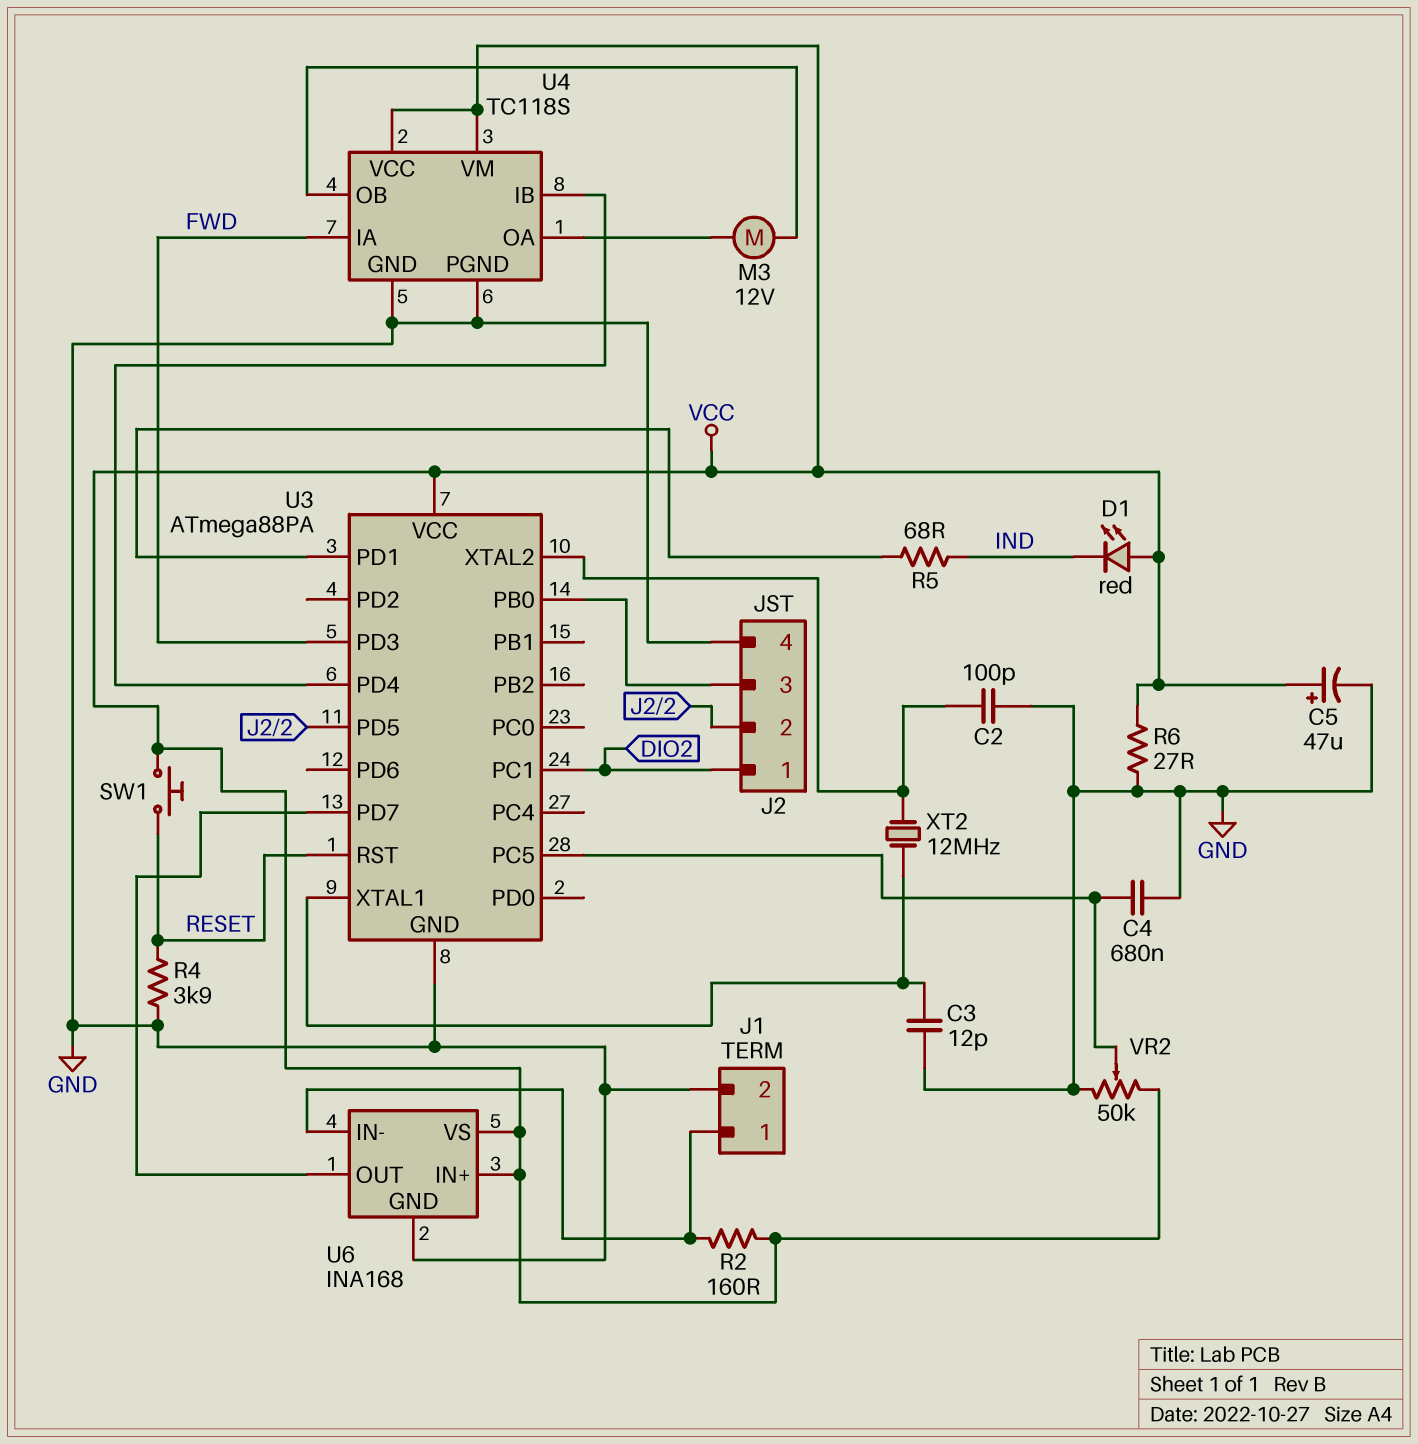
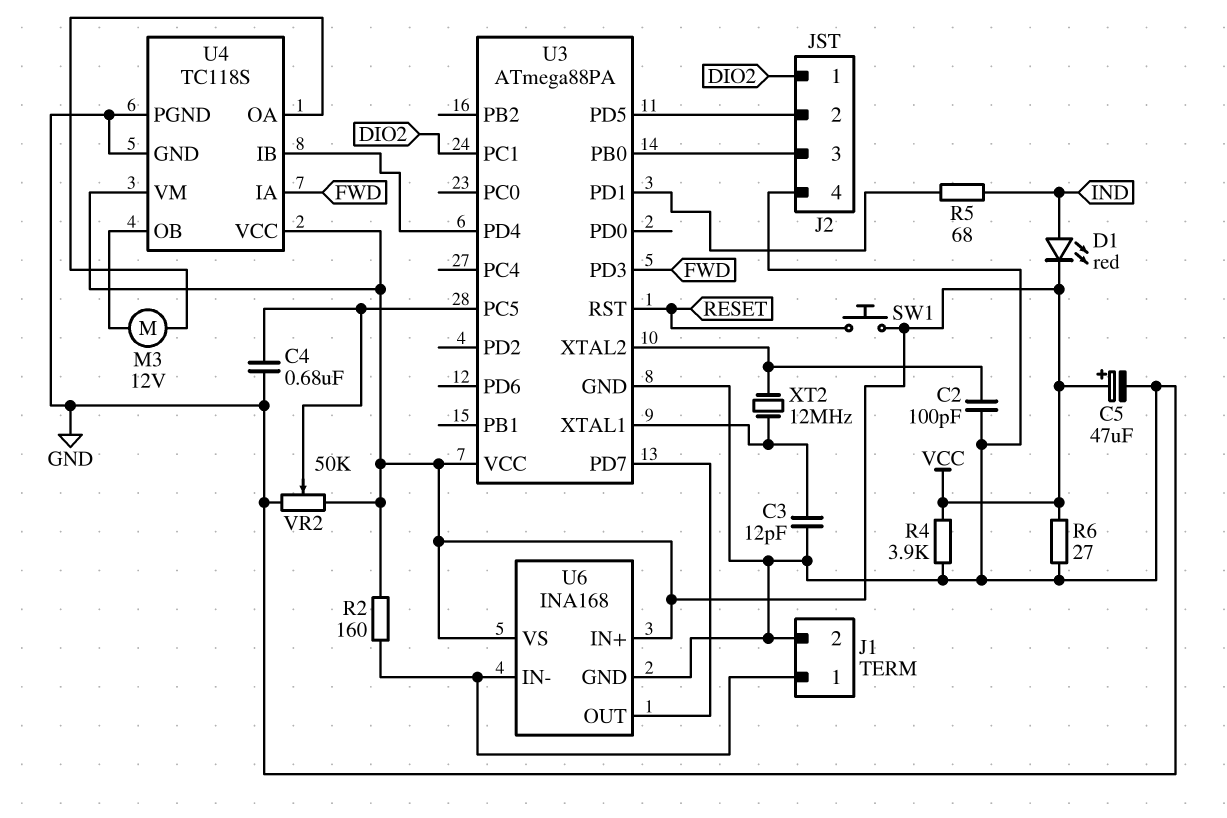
D1: LED red (A VCC, K IND) -> LED red (A IND, K VCC)
R4: 3.9k (GND, RESET) -> 3.9k (GND, VCC)

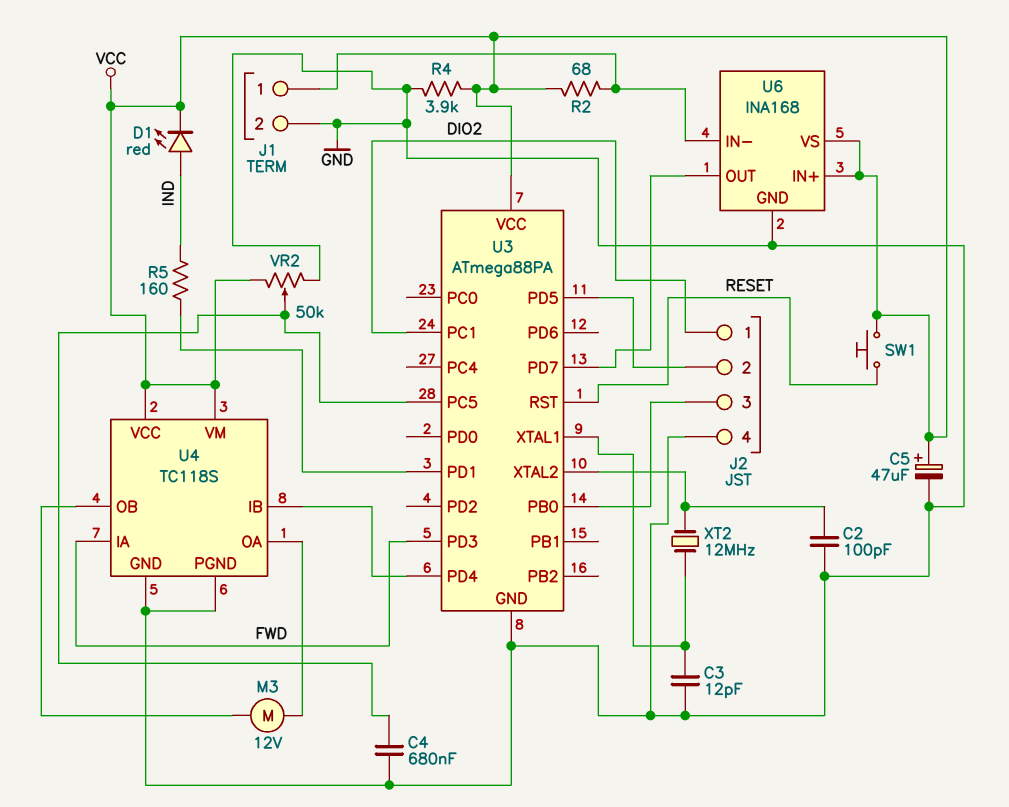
R2: 160 (J1/1, VCC) -> 68 (J1/1, VCC)
R5: 68 (IND, U3/PD1) -> 160 (IND, U3/PD1)
R6: 27 (GND, VCC) -> none

